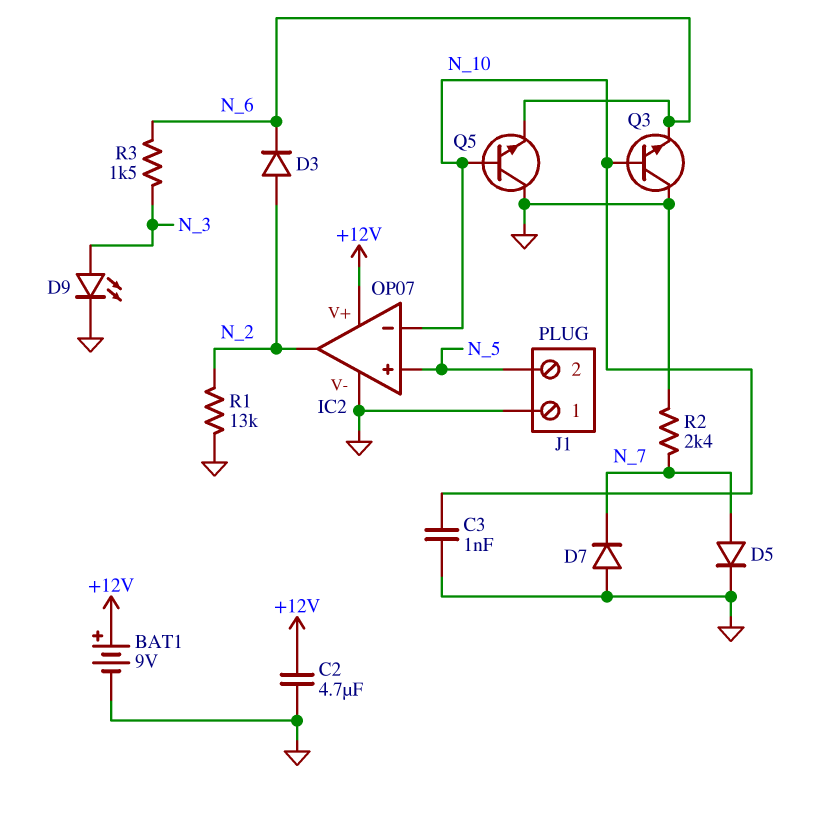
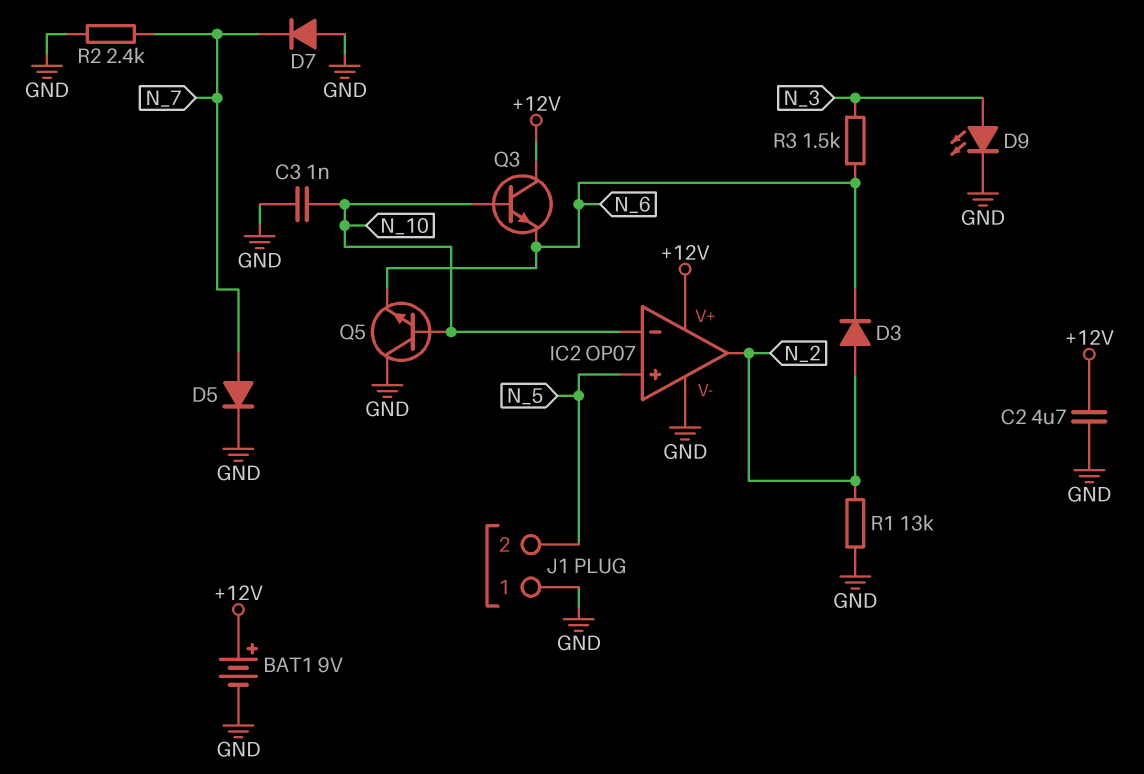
Q3: NPN (B N_10, C GND, E N_6) -> NPN (B N_10, C +12V, E N_6)

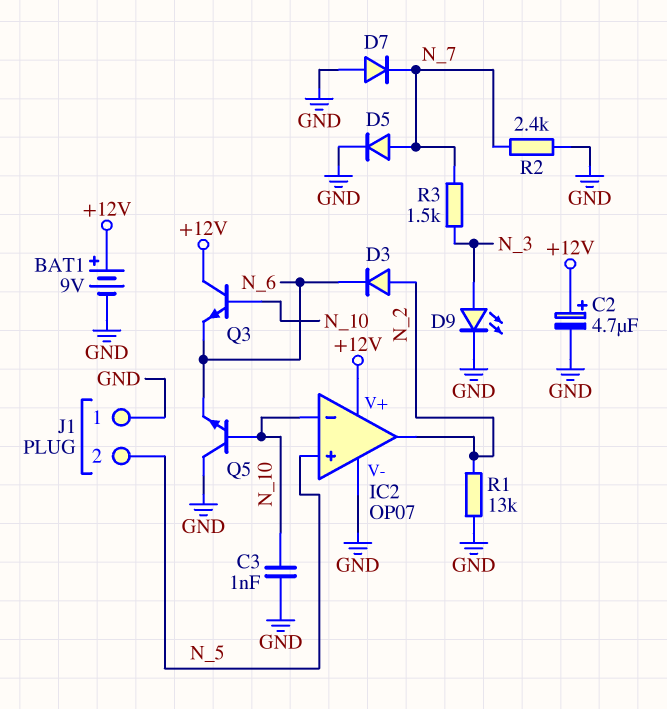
C2: 4.7uF (+12V, GND) -> 4.7uF (plus +12V, minus GND)
R3: 1.5k (N_3, N_6) -> 1.5k (N_3, N_7)

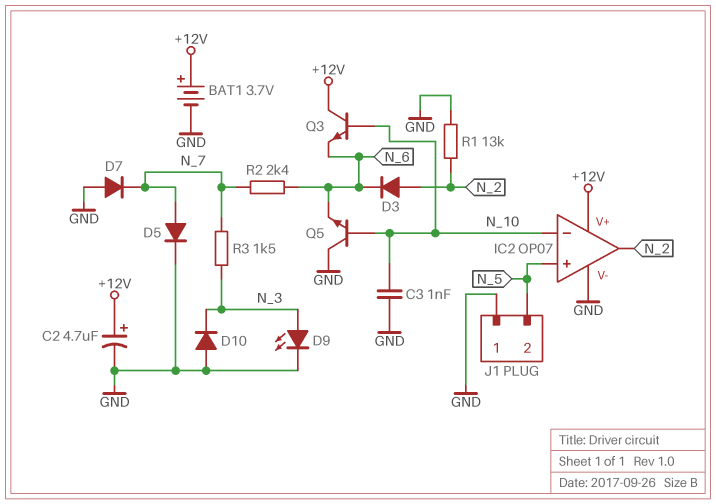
BAT1: 9V (plus +12V, minus GND) -> 3.7V (plus +12V, minus GND)
D10: none -> diode (A GND, K N_3)
R2: 2.4k (GND, N_7) -> 2.4k (N_6, N_7)

